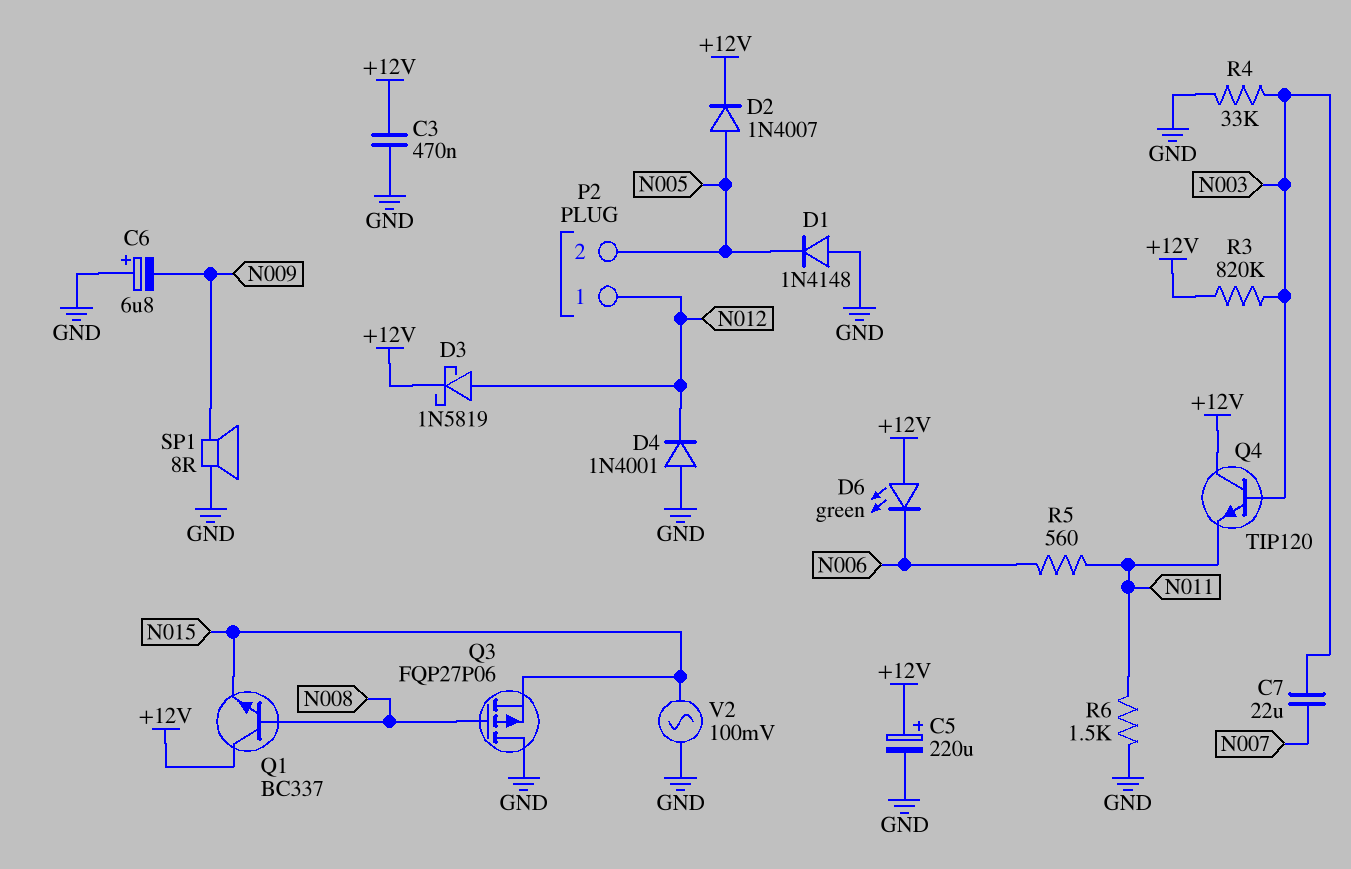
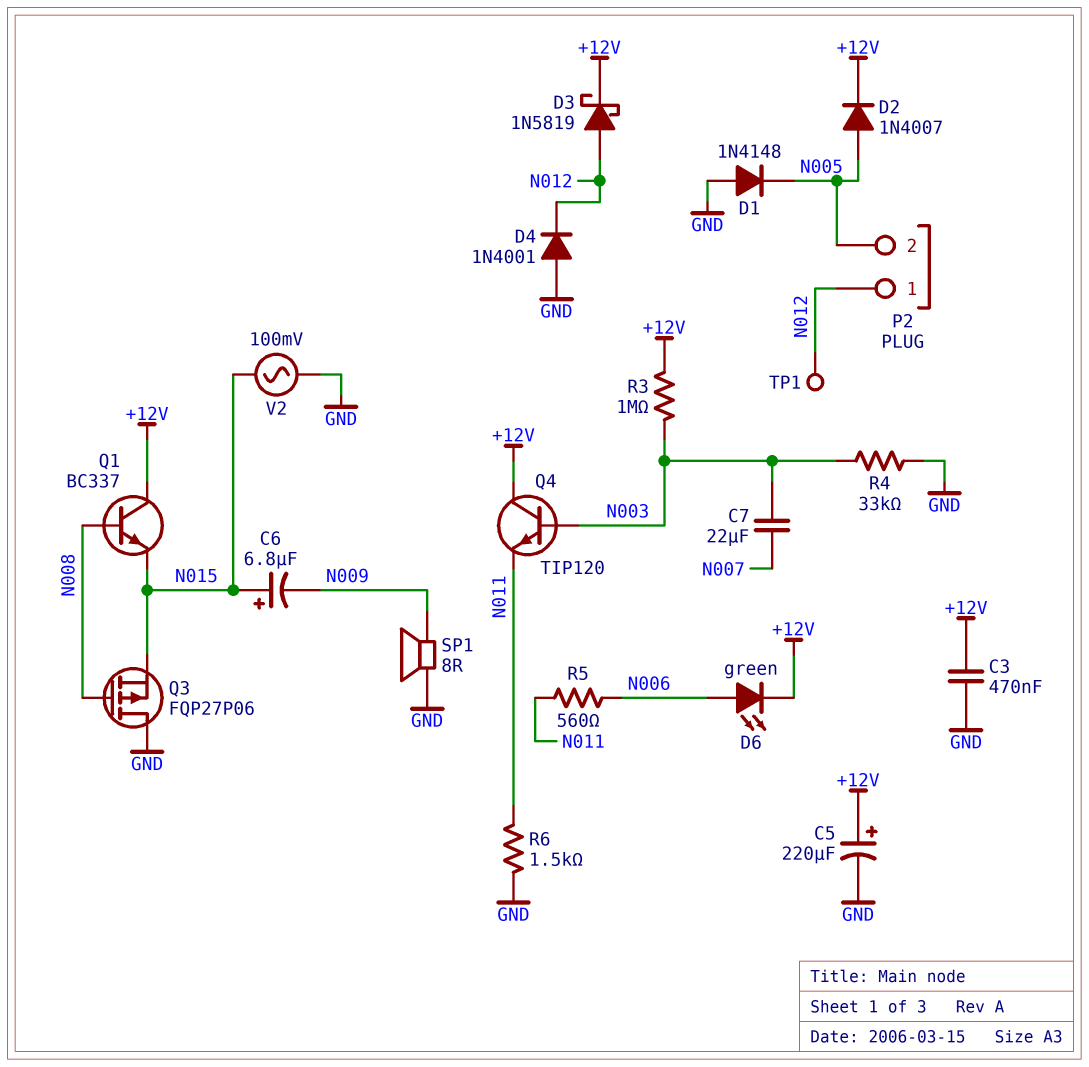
C6: 6.8uF (plus GND, minus N009) -> 6.8uF (plus N015, minus N009)
D6: LED green (A +12V, K N006) -> LED green (A N006, K +12V)
R3: 820k (+12V, N003) -> 1M (+12V, N003)
TP1: none -> test point (N012)

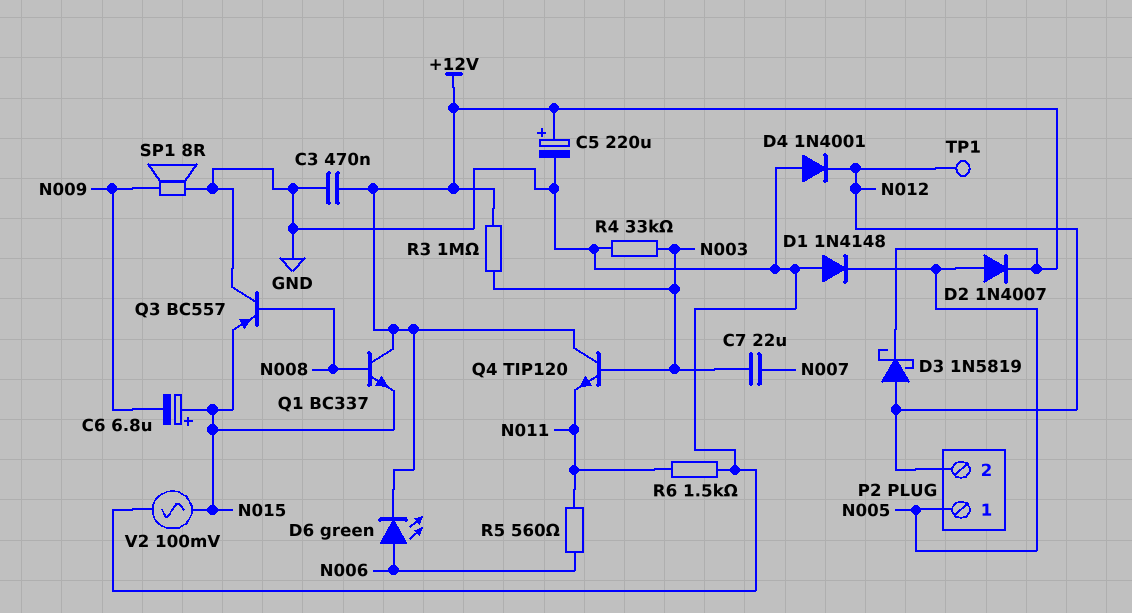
P2 pin 1: N012 -> N005
P2 pin 2: N005 -> N012
Q3: PMOS FQP27P06 (G N008, D GND, S N015) -> PNP BC557 (B N008, C GND, E N015)

